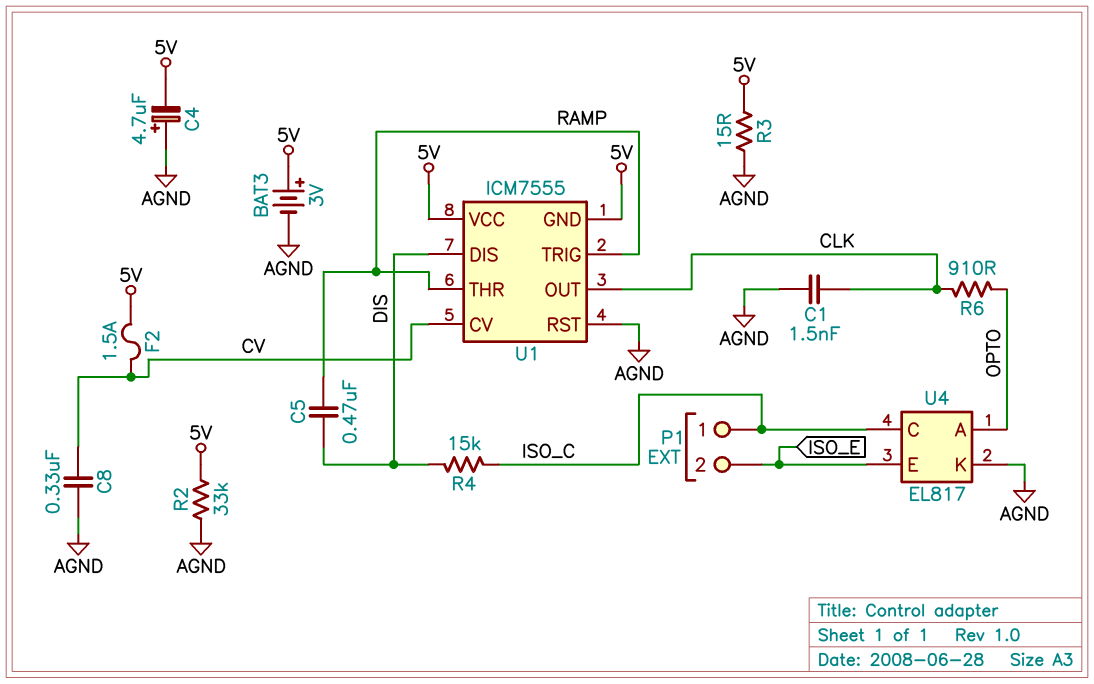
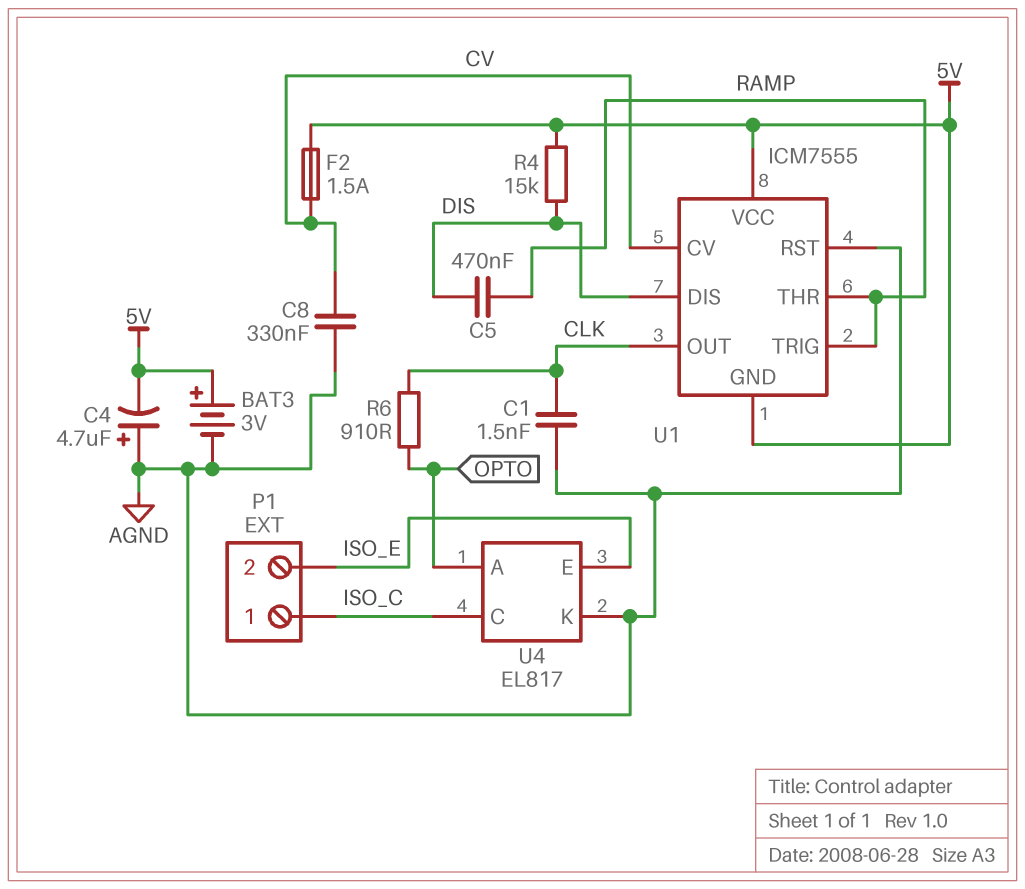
R2: 33k (5V, AGND) -> none
R3: 15 (5V, AGND) -> none
R4: 15k (DIS, ISO_C) -> 15k (5V, DIS)

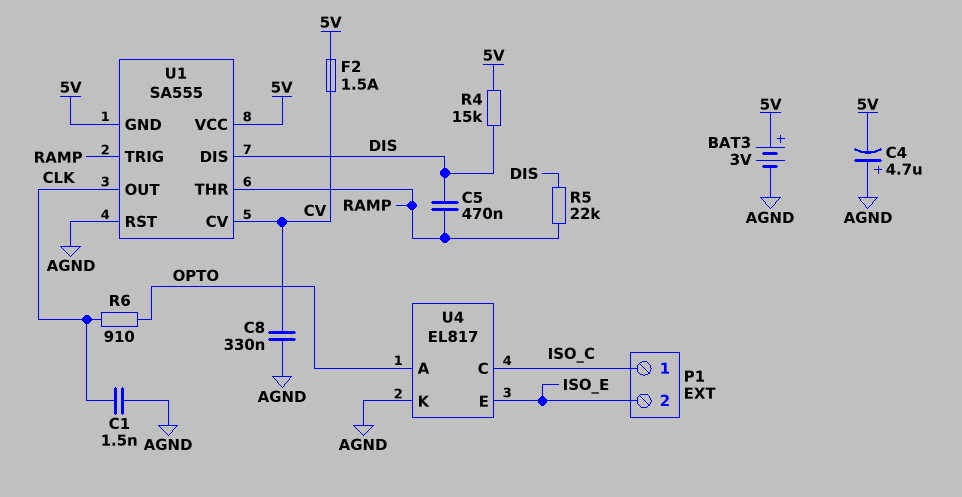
R5: none -> 22k (DIS, RAMP)
U1: ICM7555 -> SA555

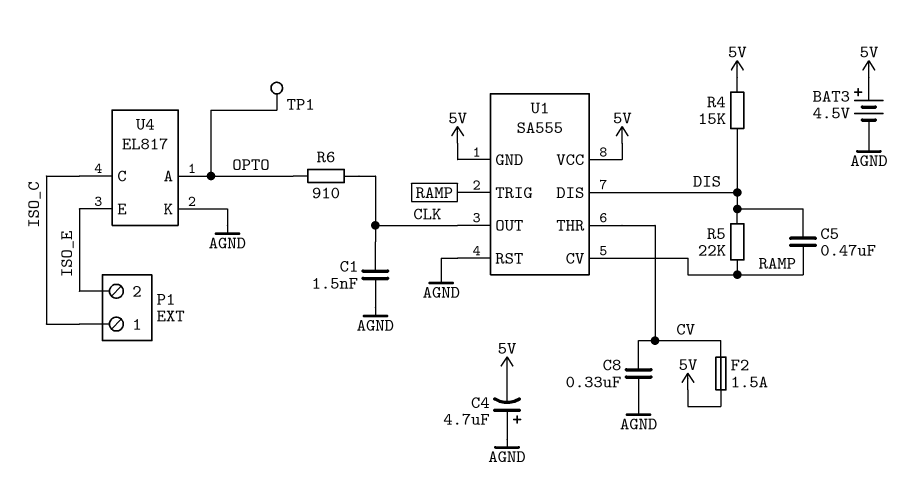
BAT3: 3V (plus 5V, minus AGND) -> 4.5V (plus 5V, minus AGND)
TP1: none -> test point (OPTO)
U1 pin CV: CV -> RAMP
U1 pin THR: RAMP -> CV

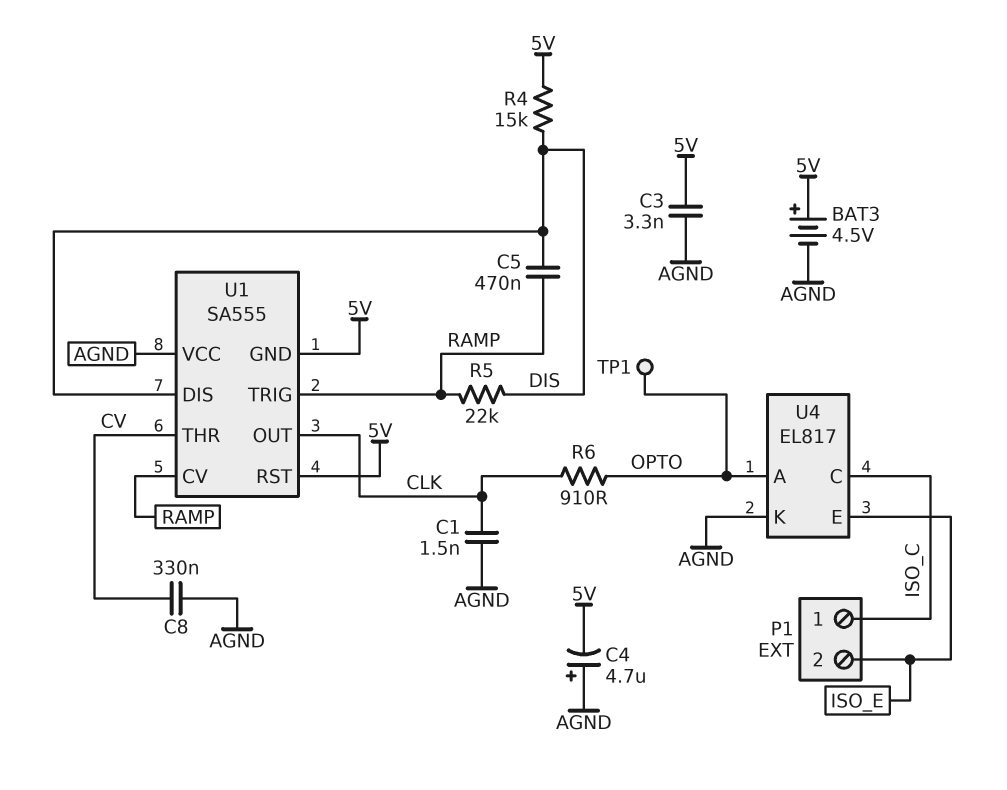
C3: none -> 3.3nF (5V, AGND)
F2: 1.5A (5V, CV) -> none
U1 pin RST: AGND -> 5V
U1 pin VCC: 5V -> AGND

